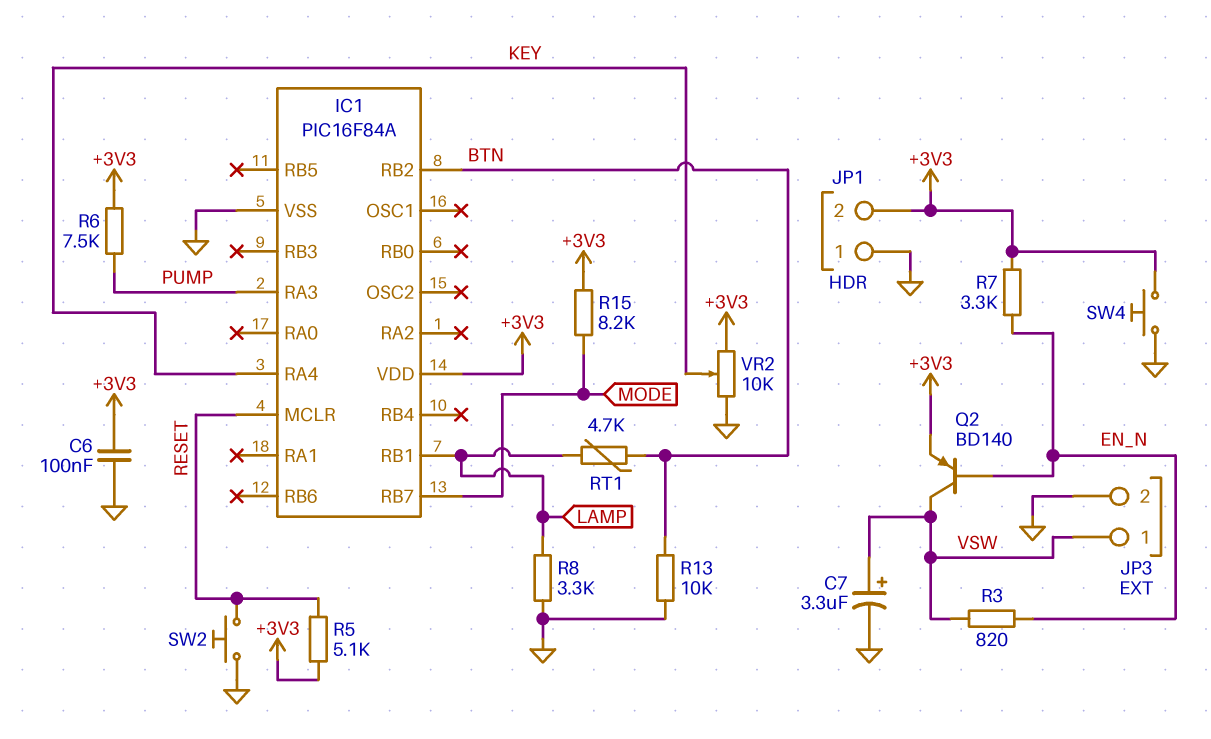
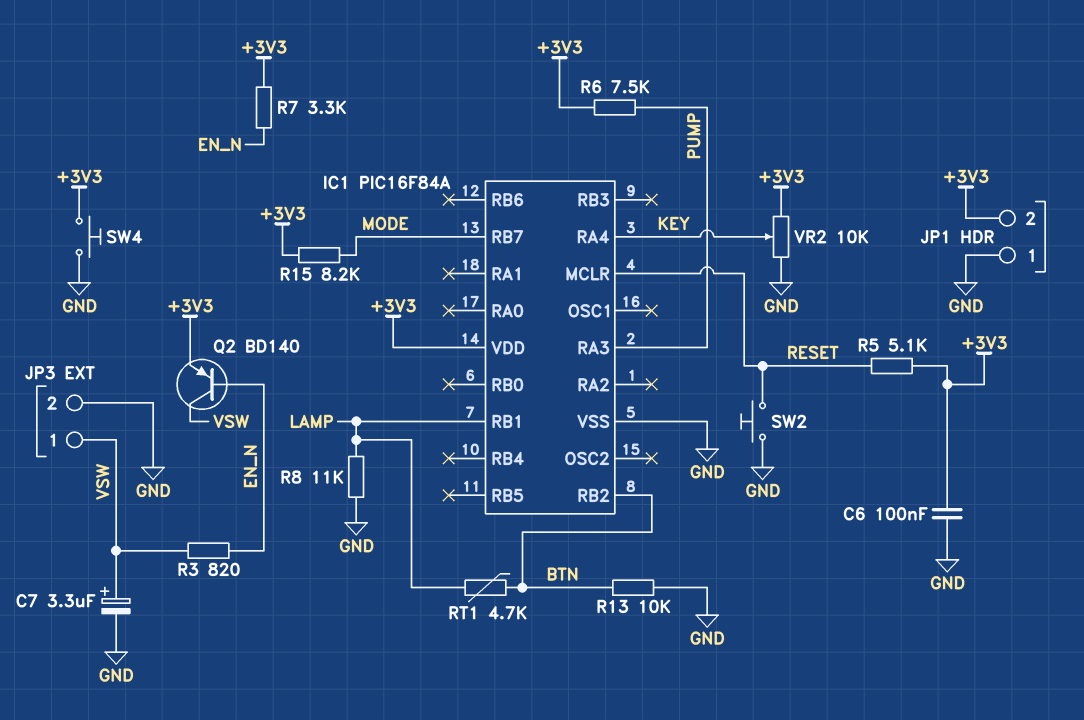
R8: 3.3k (GND, LAMP) -> 11k (GND, LAMP)

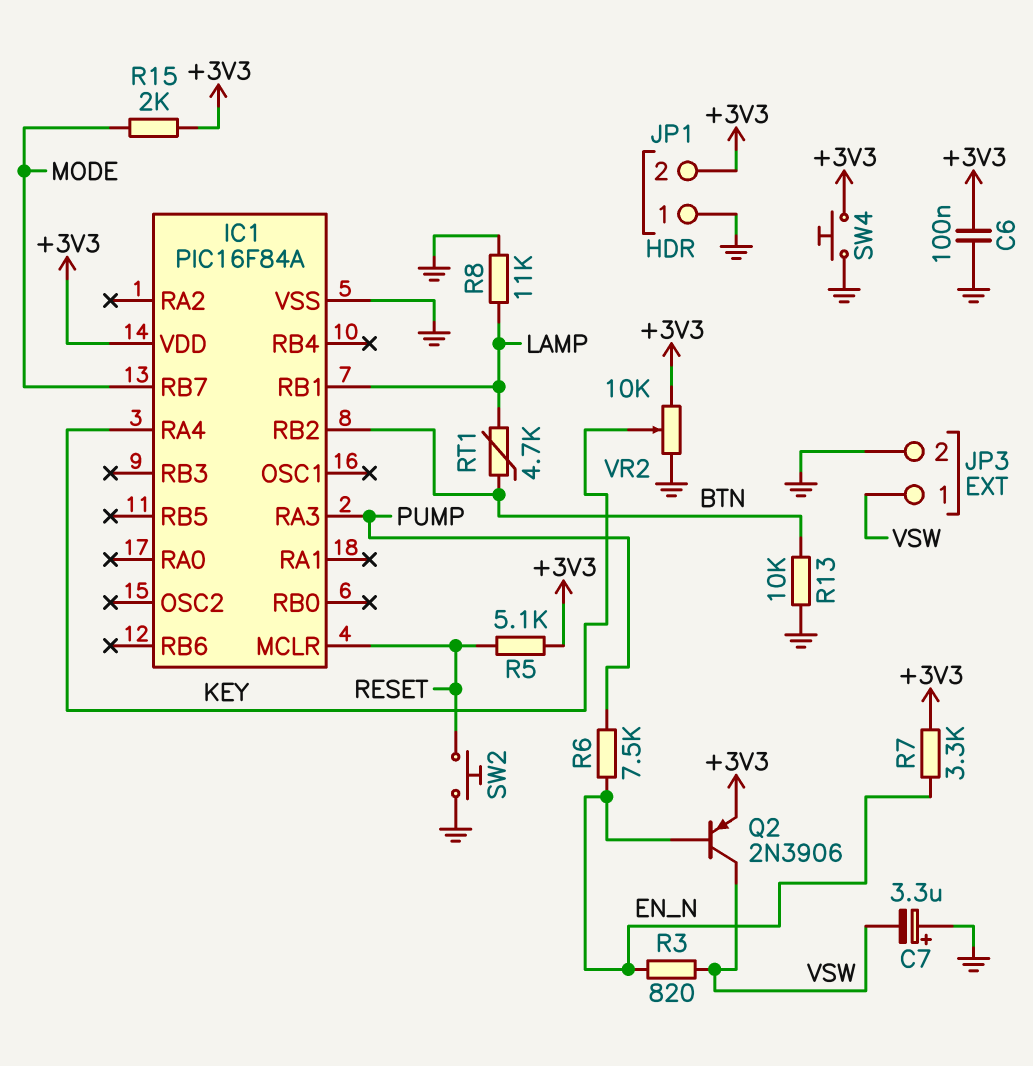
C7: 3.3uF (plus VSW, minus GND) -> 3.3uF (plus GND, minus VSW)
Q2: PNP BD140 (B EN_N, C VSW, E +3V3) -> PNP 2N3906 (B EN_N, C VSW, E +3V3)
R6: 7.5k (+3V3, PUMP) -> 7.5k (EN_N, PUMP)
R15: 8.2k (+3V3, MODE) -> 2k (+3V3, MODE)

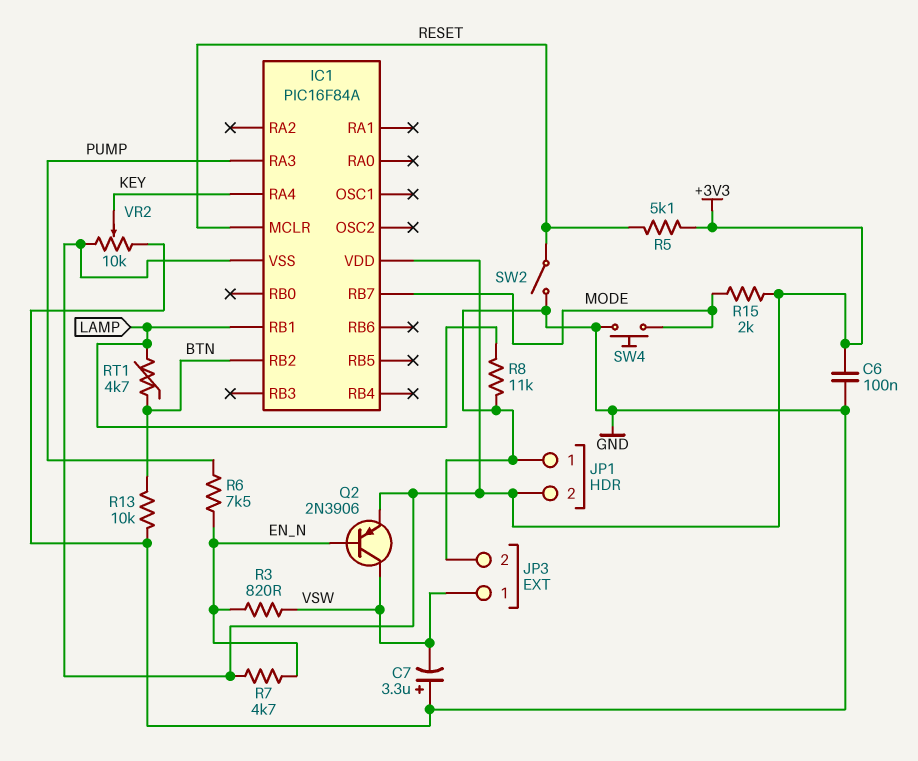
IC1 pin VSS: GND -> +3V3
R7: 3.3k (+3V3, EN_N) -> 4.7k (+3V3, EN_N)
SW2: button (GND, RESET) -> switch (GND, RESET)
SW4: button (+3V3, GND) -> button (GND, MODE)

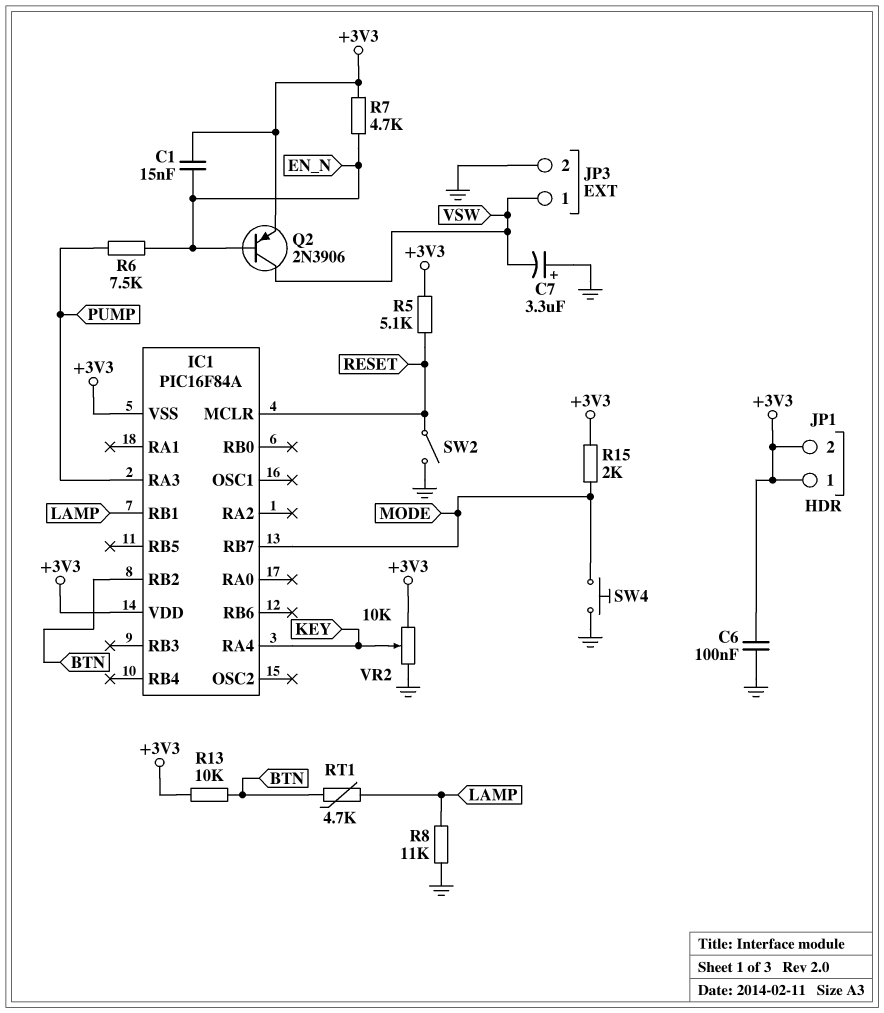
C1: none -> 15nF (+3V3, EN_N)
JP1 pin 1: GND -> +3V3
R3: 820 (EN_N, VSW) -> none
R13: 10k (BTN, GND) -> 10k (+3V3, BTN)

